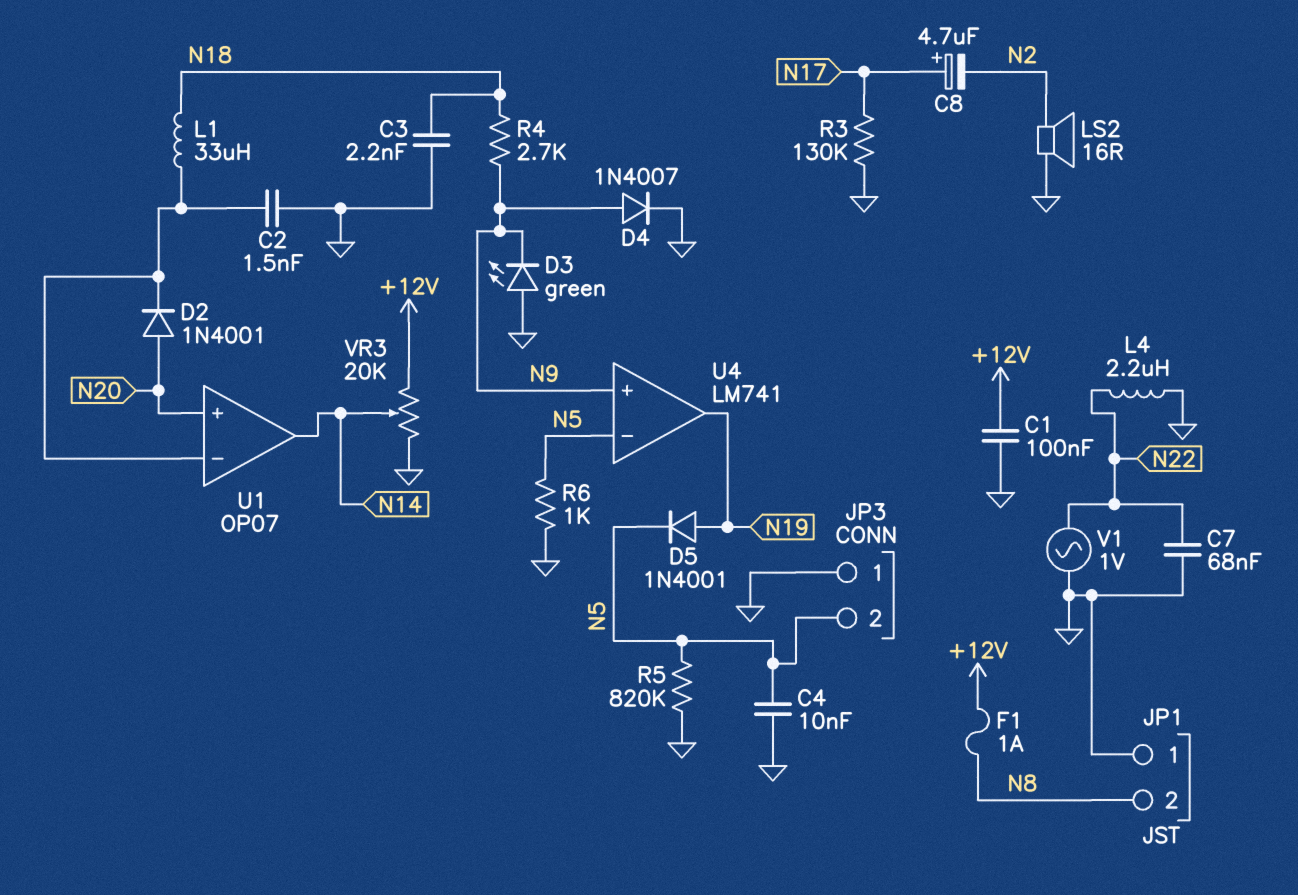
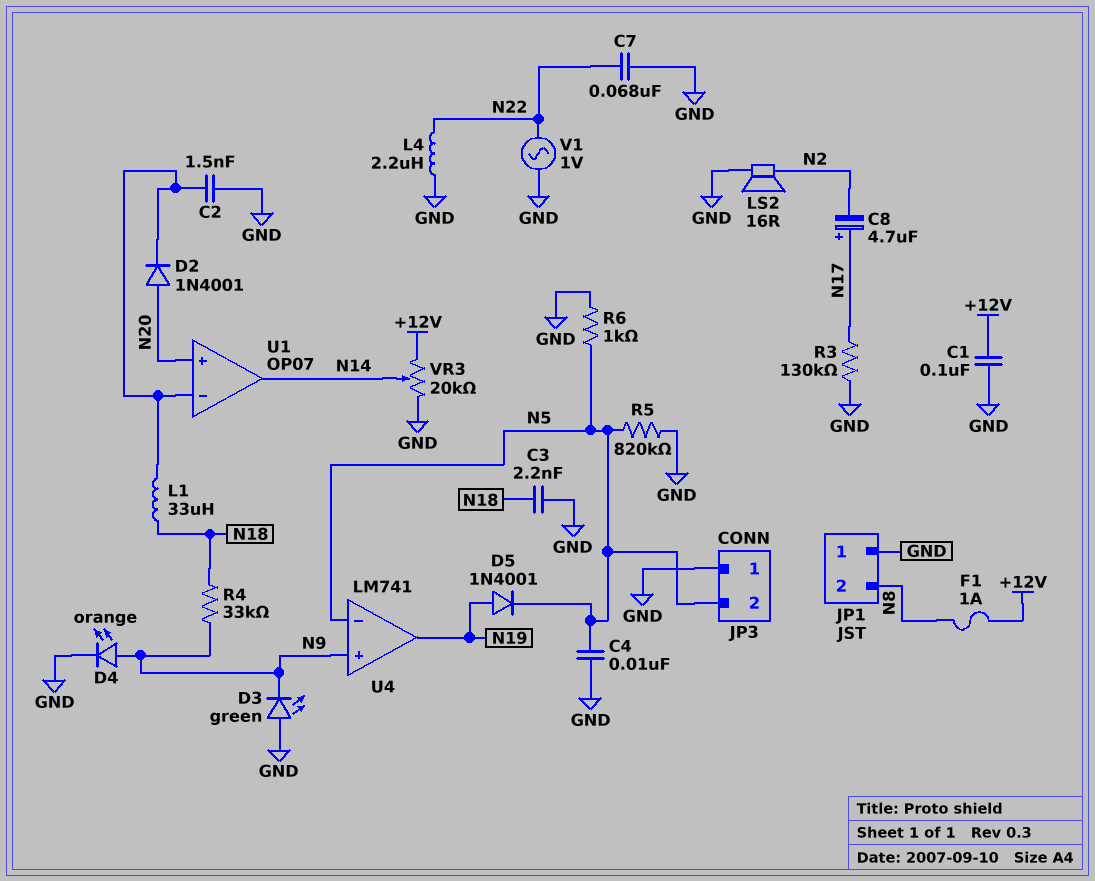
D4: diode 1N4007 (A N9, K GND) -> LED orange (A N9, K GND)
R4: 2.7k (N9, N18) -> 33k (N9, N18)

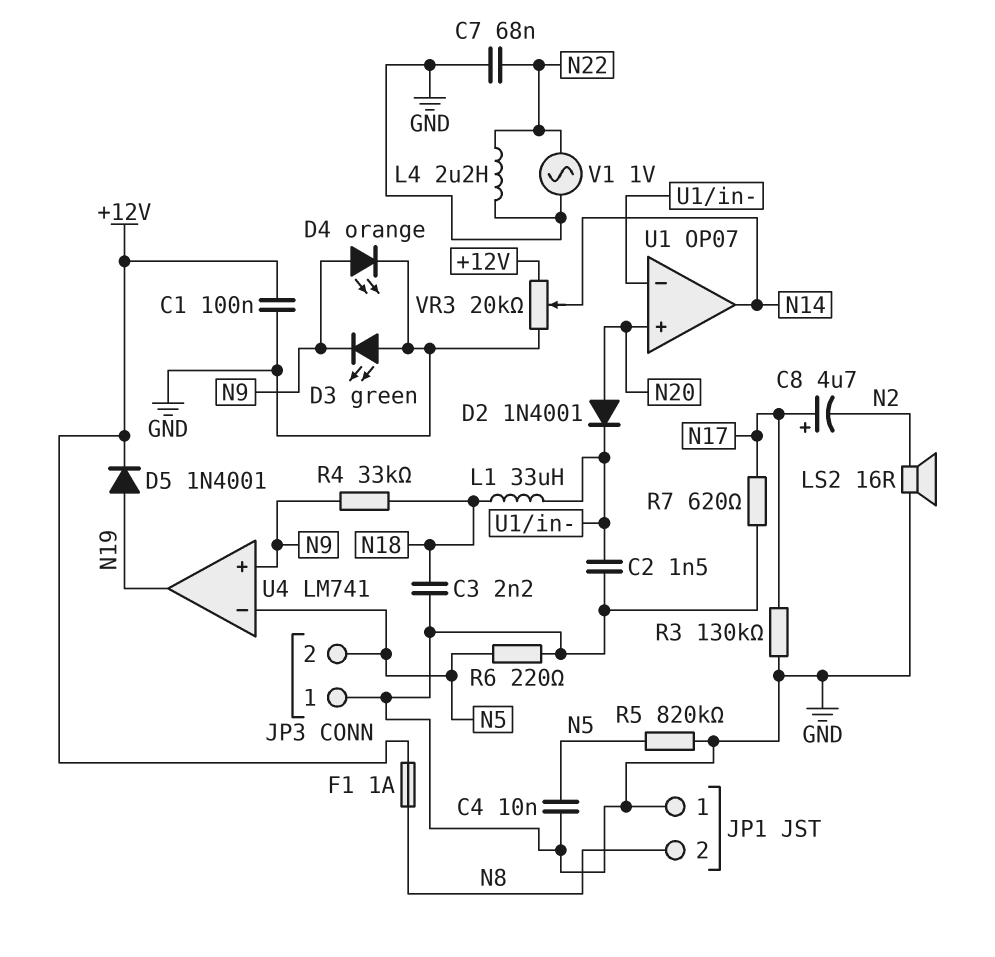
D5: diode 1N4001 (A N19, K N5) -> diode 1N4001 (A N19, K +12V)
R6: 1k (GND, N5) -> 220 (GND, N5)
R7: none -> 620 (GND, N17)

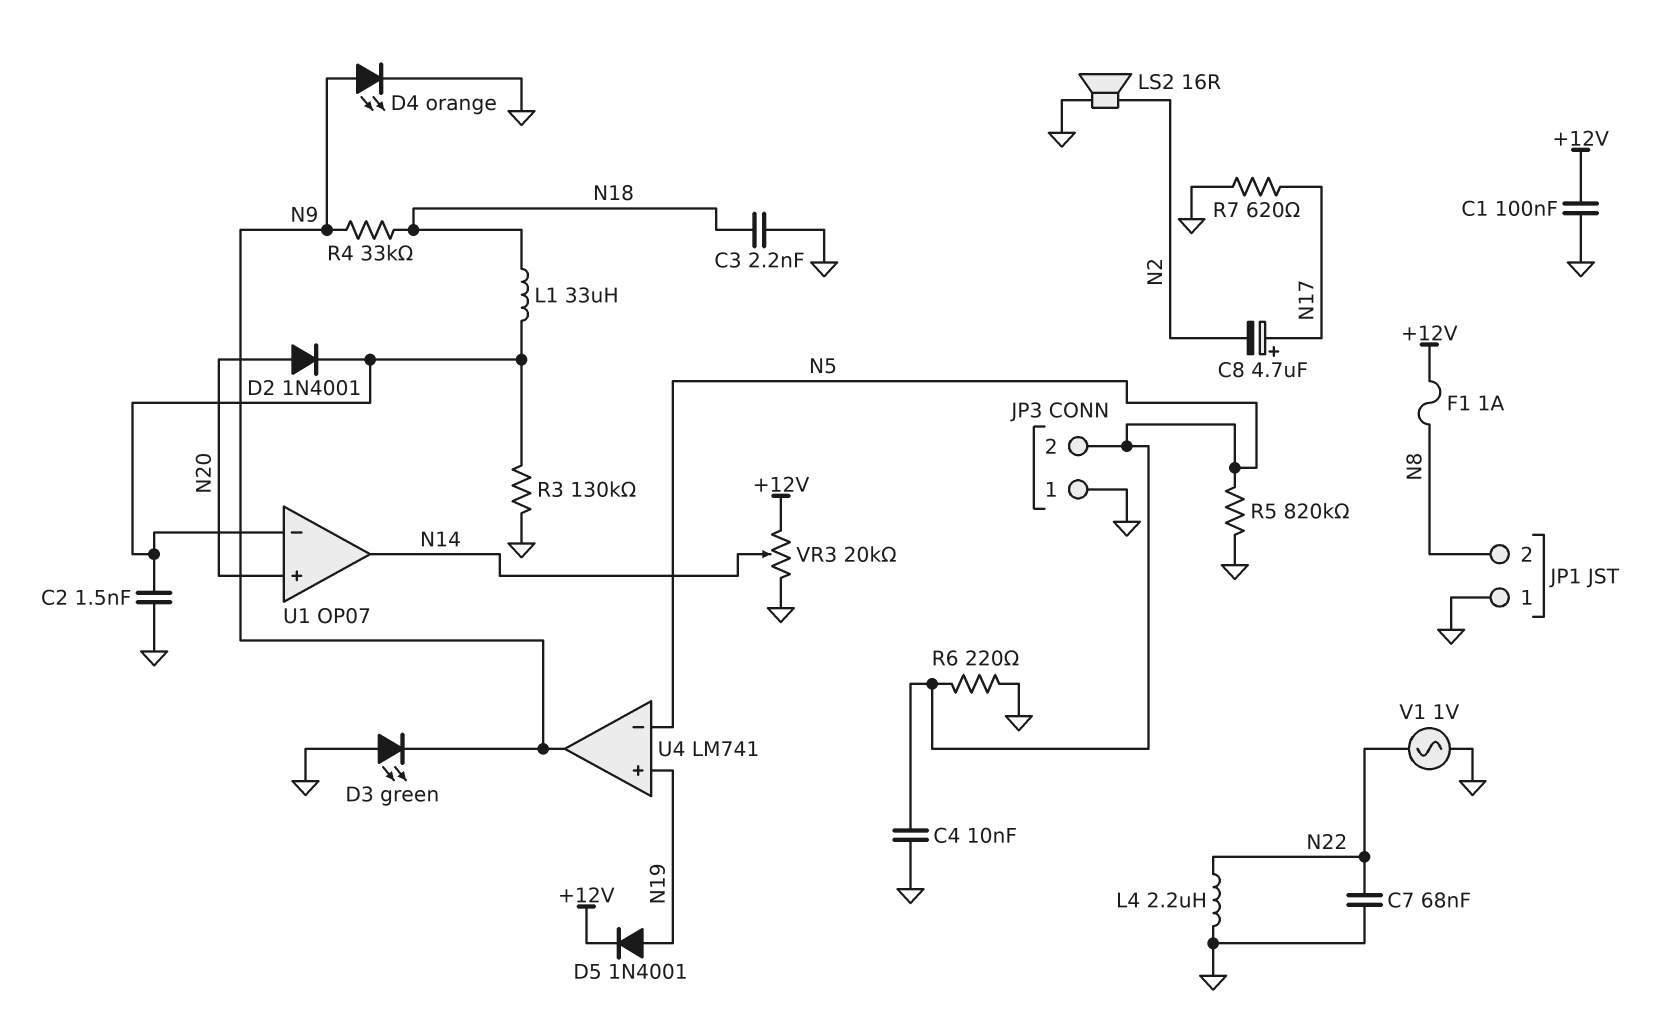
R3: 130k (GND, N17) -> 130k (GND, U1/in-)
U4 pin in+: N9 -> N19
U4 pin out: N19 -> N9

